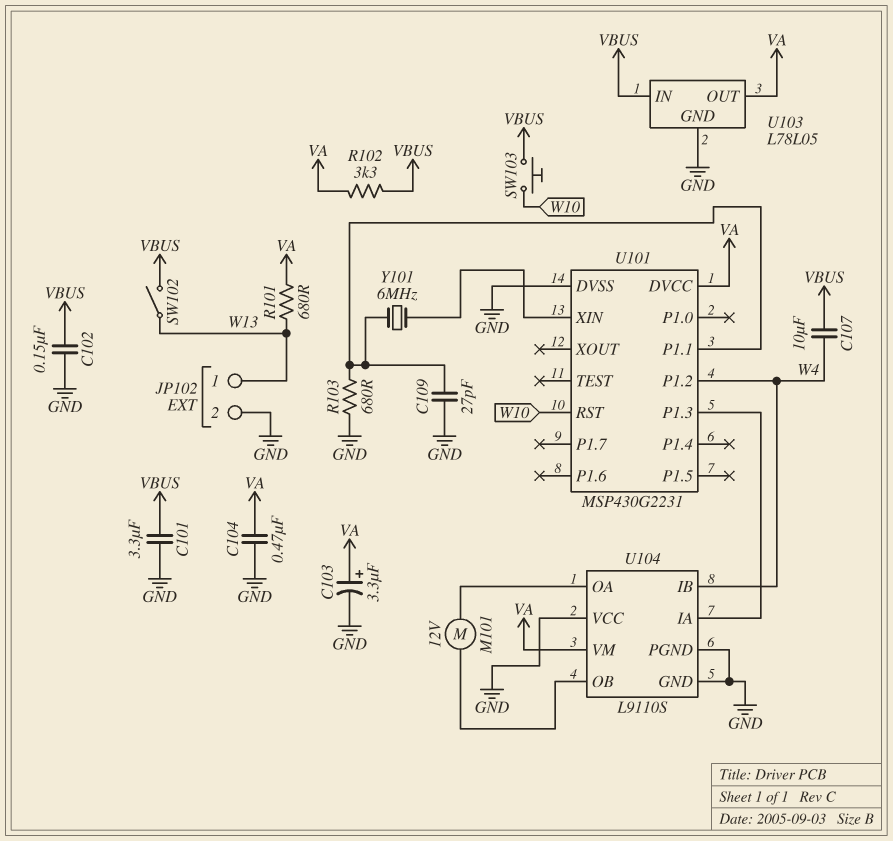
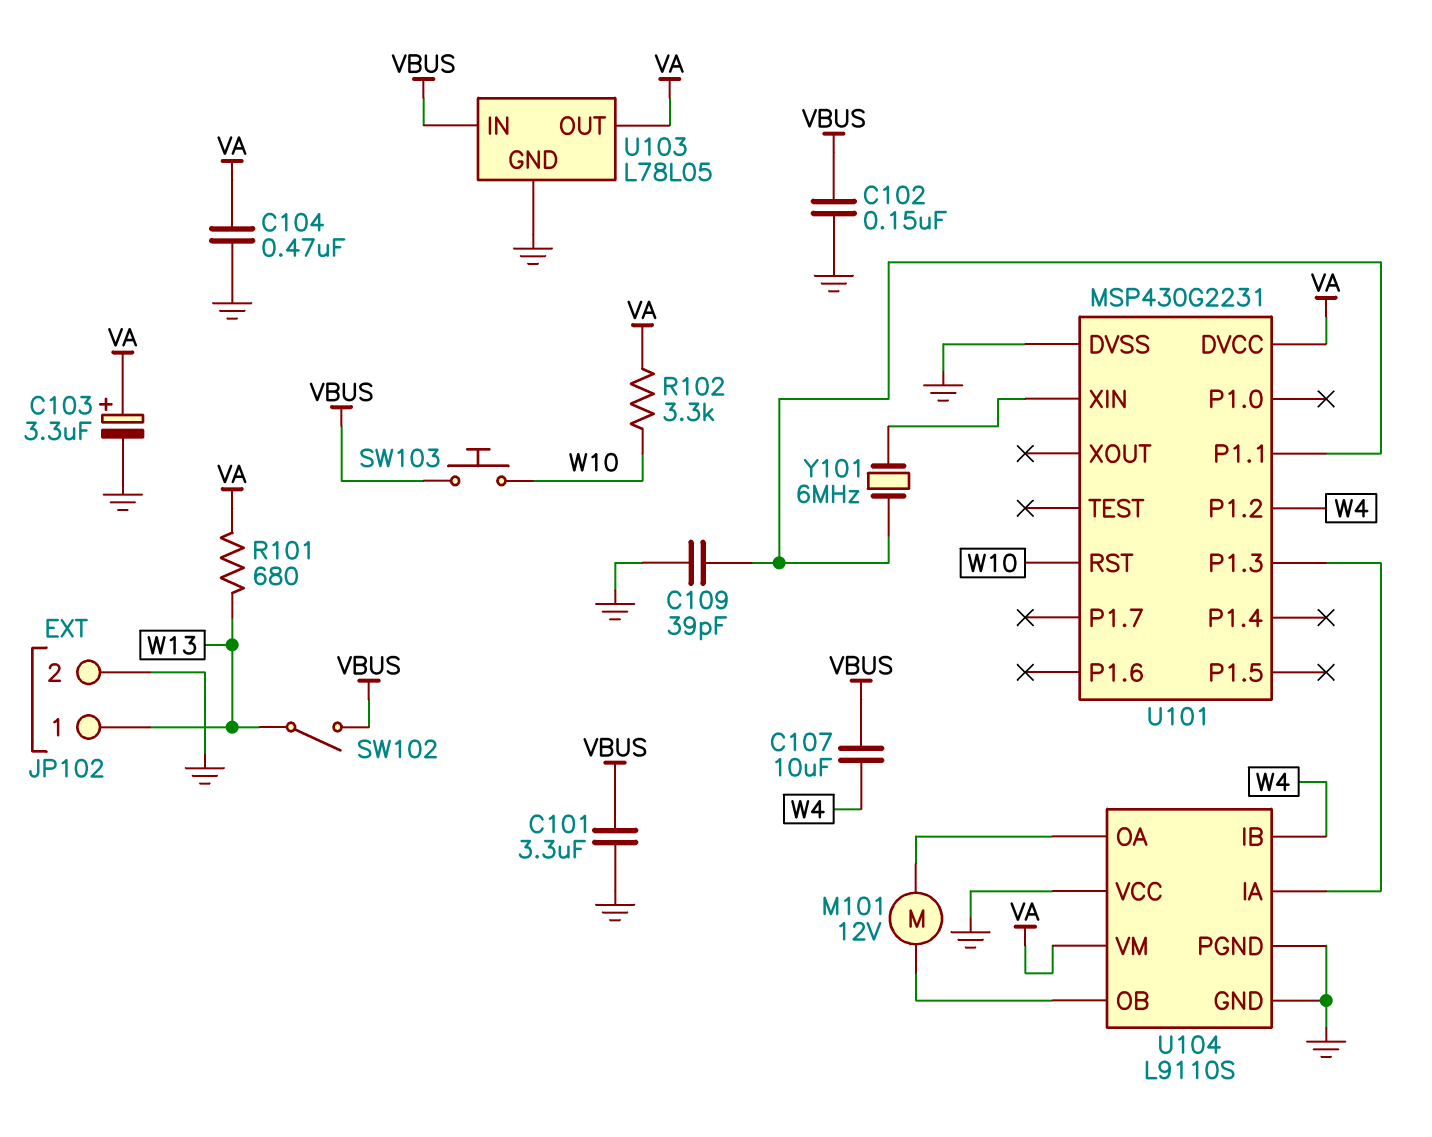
C109: 27pF (GND, U101/P1.1) -> 39pF (GND, U101/P1.1)
R102: 3.3k (VA, VBUS) -> 3.3k (VA, W10)
R103: 680 (GND, U101/P1.1) -> none

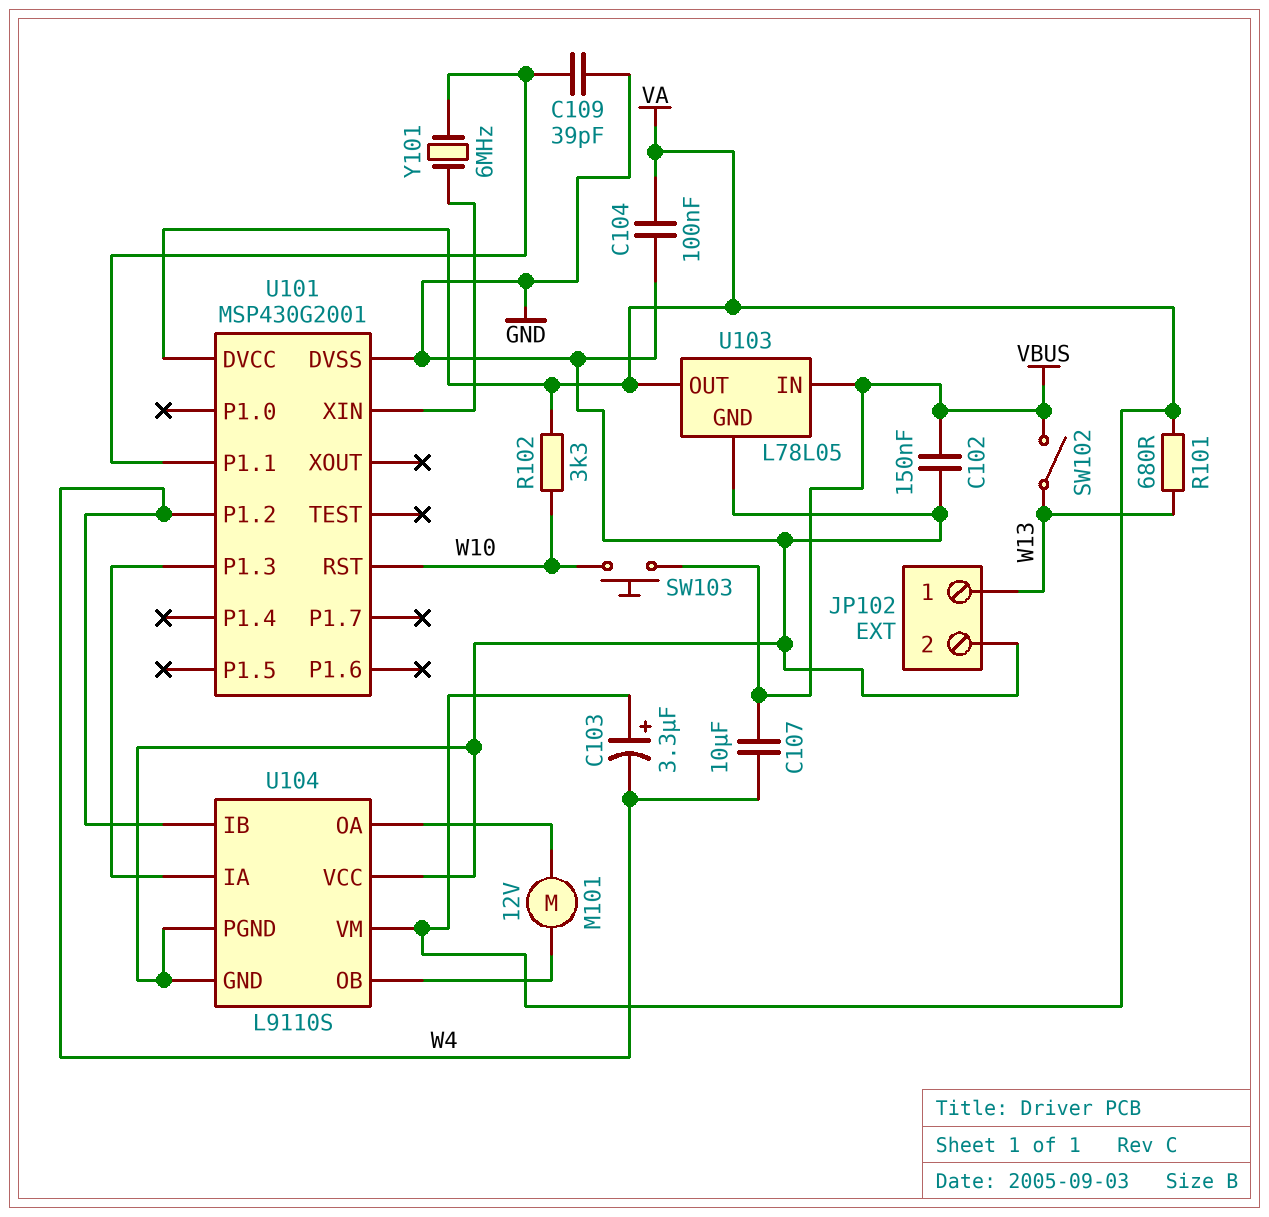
C101: 3.3uF (GND, VBUS) -> none
C103: 3.3uF (plus VA, minus GND) -> 3.3uF (plus VA, minus W4)
C104: 470nF (GND, VA) -> 100nF (GND, VA)
U101: MSP430G2231 -> MSP430G2001

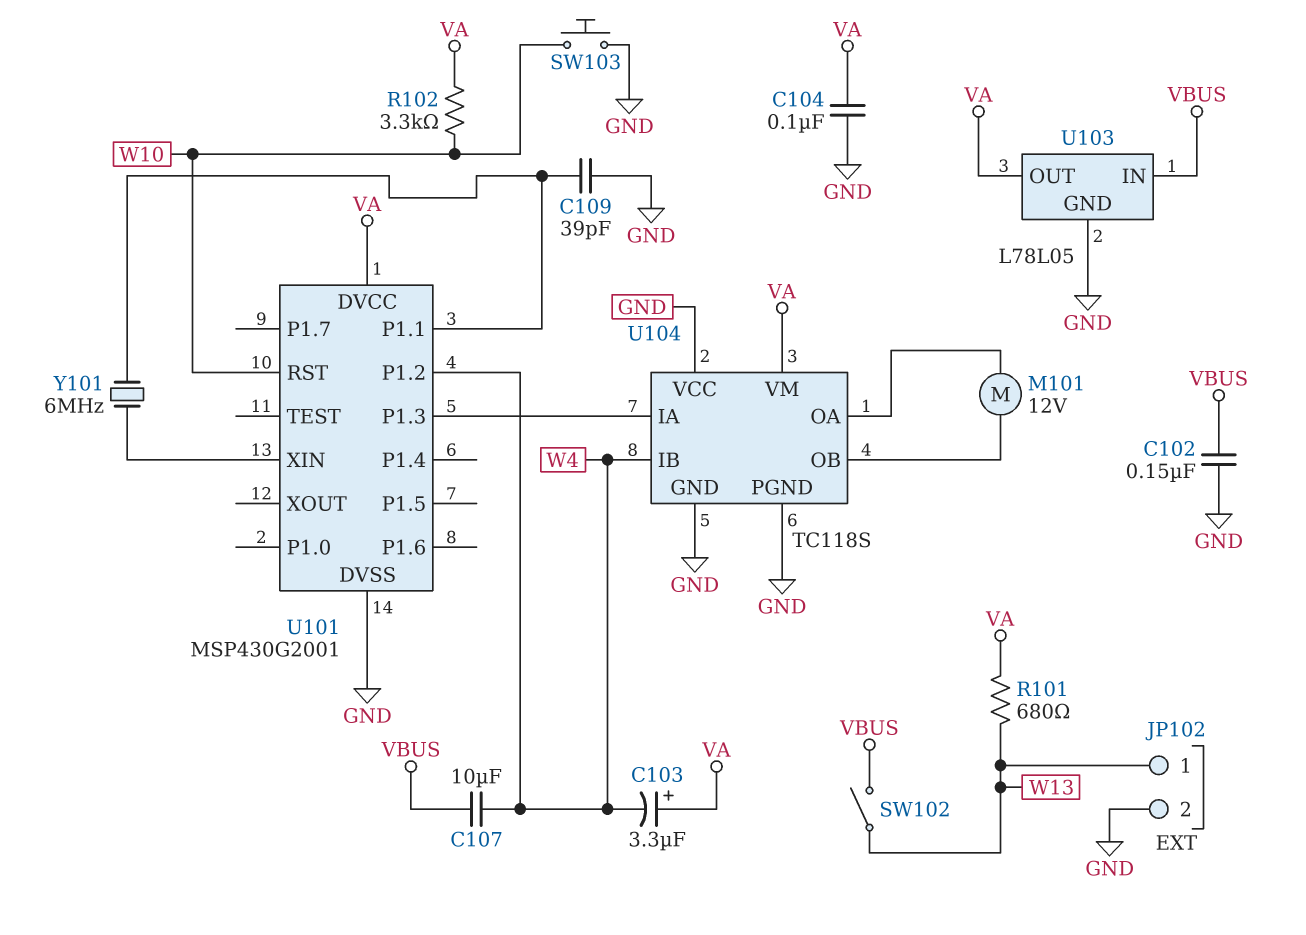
SW103: button (VBUS, W10) -> button (GND, W10)
U104: L9110S -> TC118S

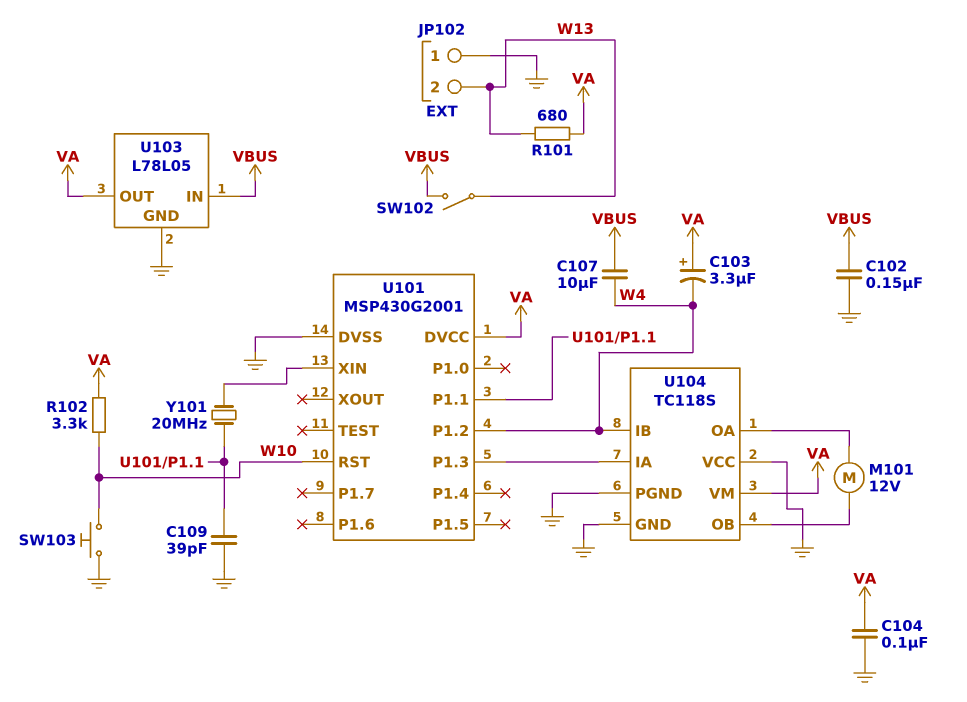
JP102 pin 1: W13 -> GND
JP102 pin 2: GND -> W13
Y101: 6MHz (U101/P1.1, U101/XIN) -> 20MHz (U101/P1.1, U101/XIN)

